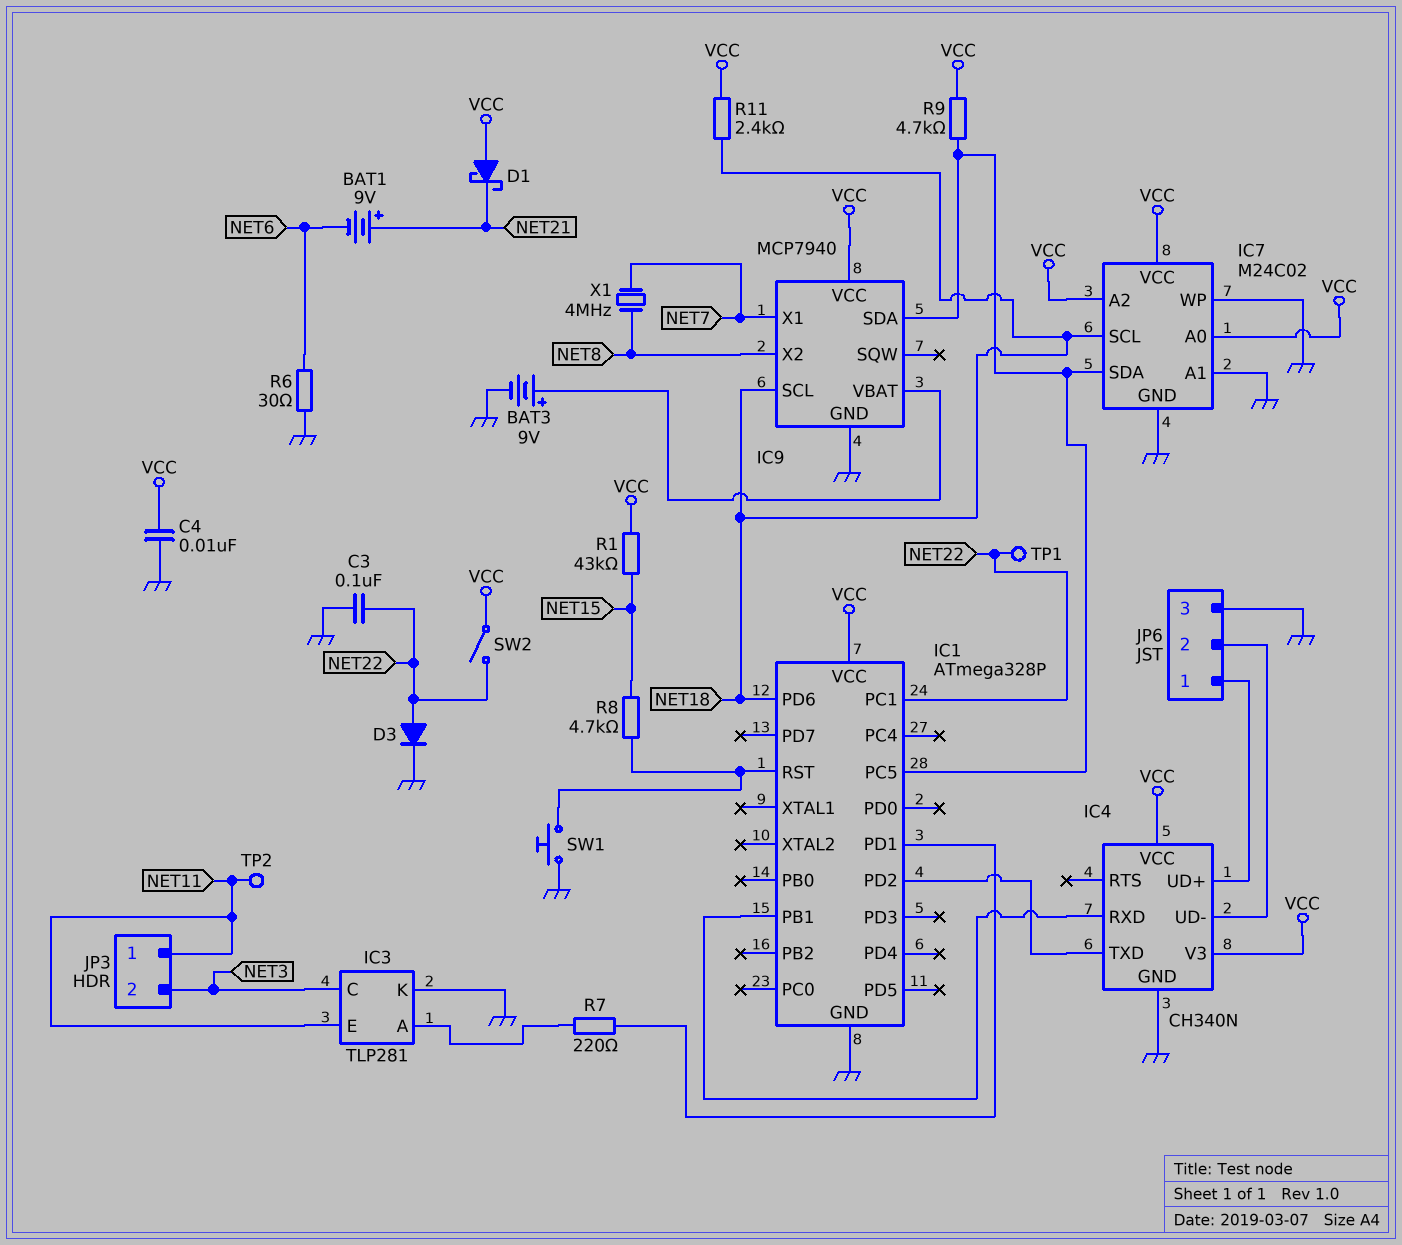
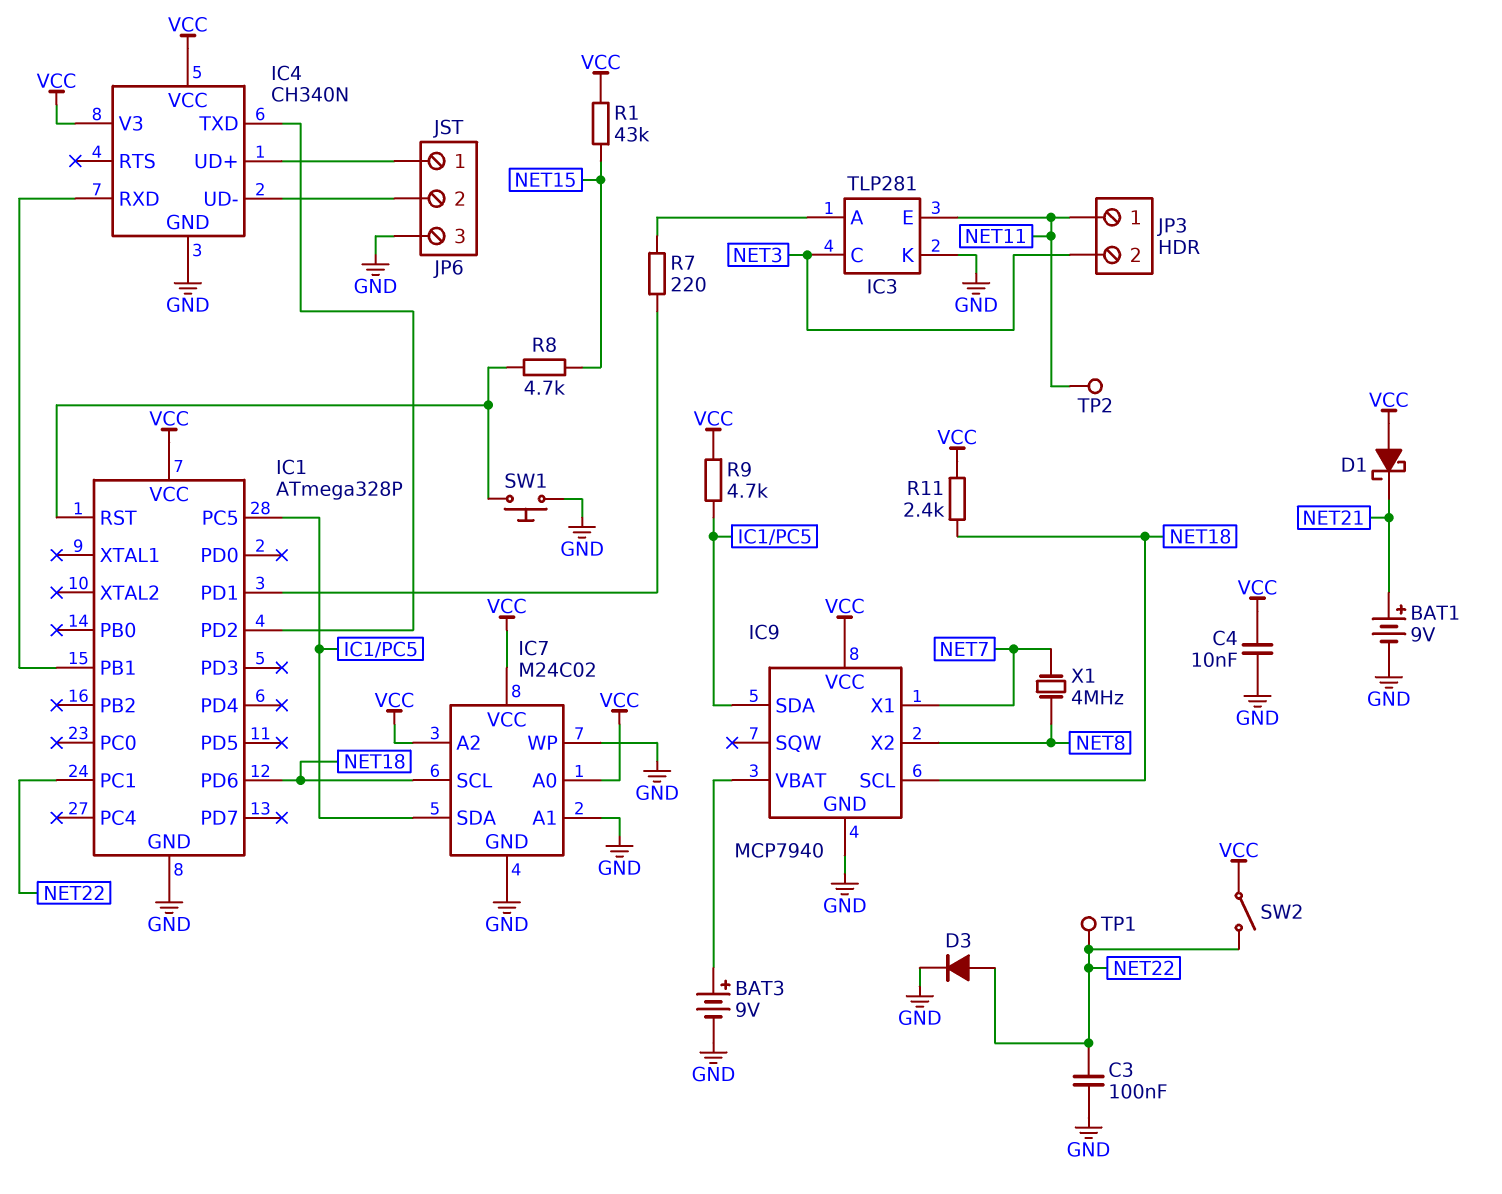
BAT1: 9V (plus NET21, minus NET6) -> 9V (plus NET21, minus GND)
R6: 30 (GND, NET6) -> none

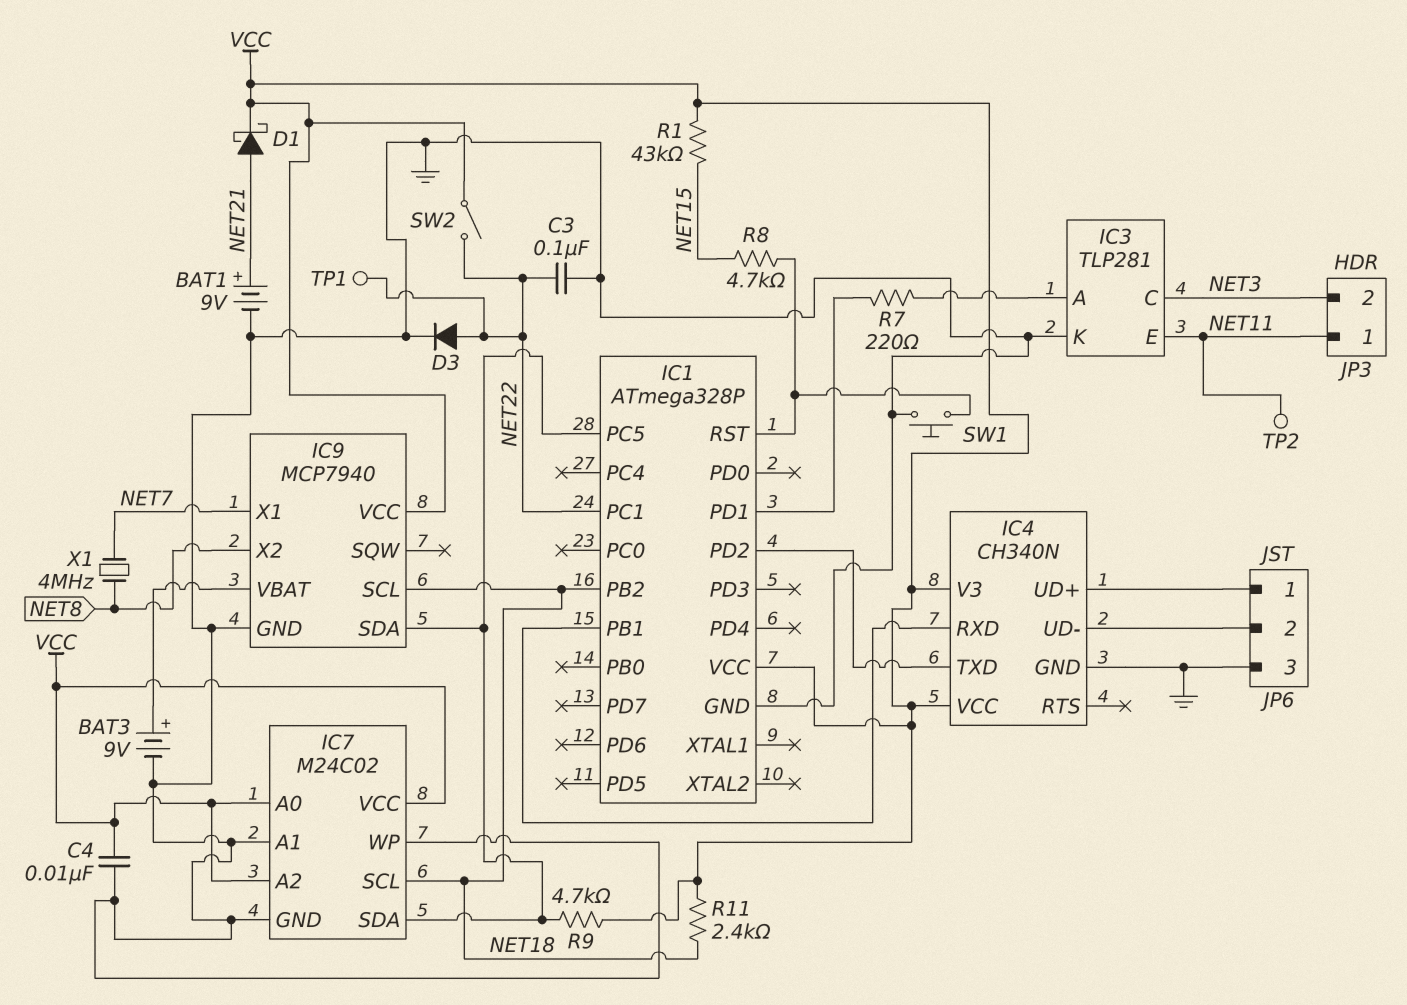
D1: schottky (A VCC, K NET21) -> schottky (A NET21, K VCC)
IC1 pin PB2: none -> NET18
IC1 pin PD6: NET18 -> none

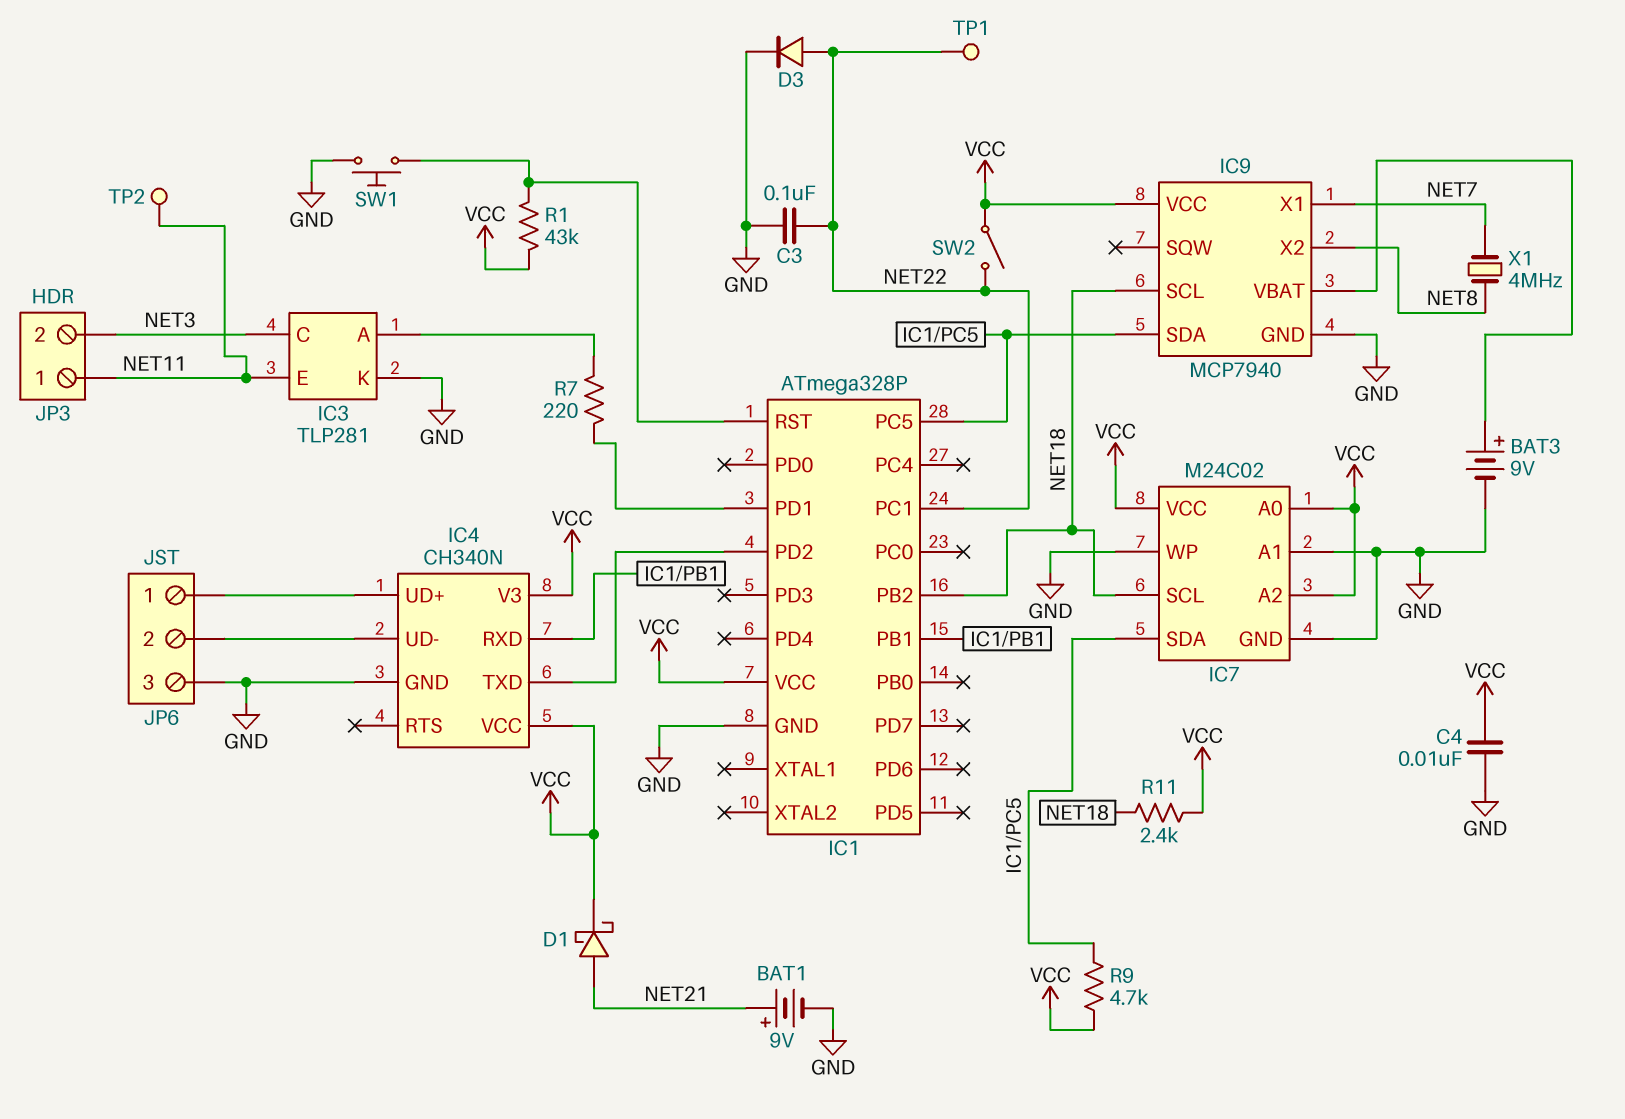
R1: 43k (NET15, VCC) -> 43k (IC1/RST, VCC)
R8: 4.7k (IC1/RST, NET15) -> none

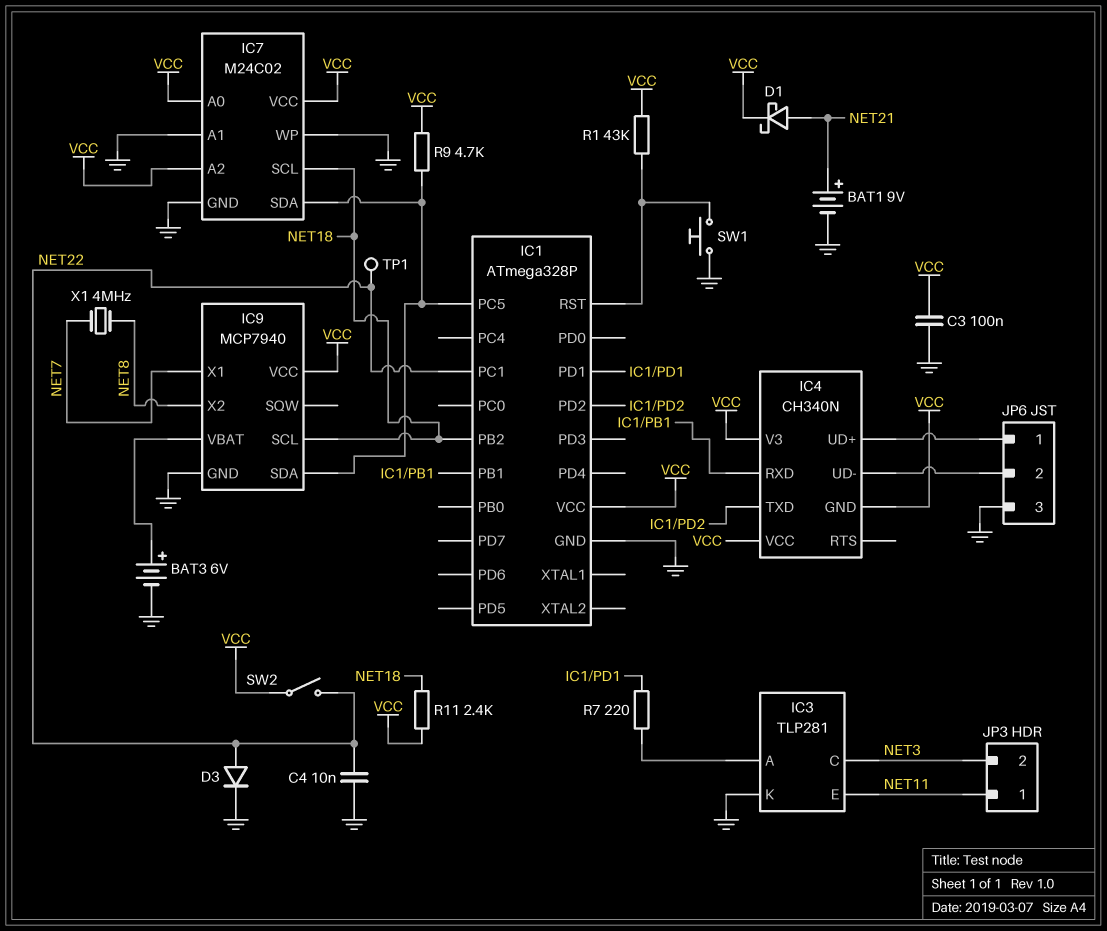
BAT3: 9V (plus IC9/VBAT, minus GND) -> 6V (plus IC9/VBAT, minus GND)
C3: 100nF (GND, NET22) -> 100nF (GND, VCC)
C4: 10nF (GND, VCC) -> 10nF (GND, NET22)
IC4 pin GND: GND -> VCC
TP2: test point (NET11) -> none

